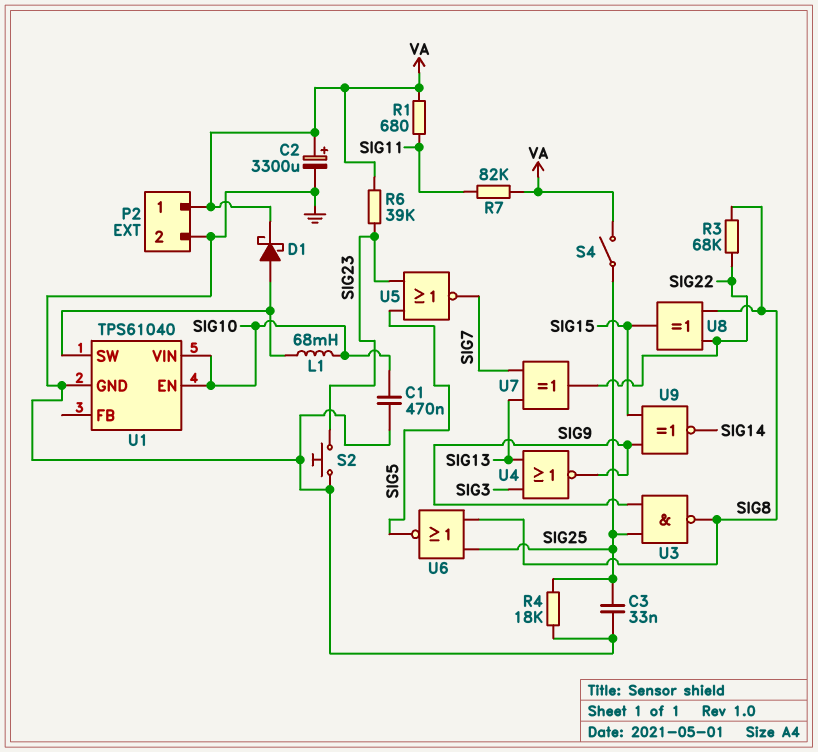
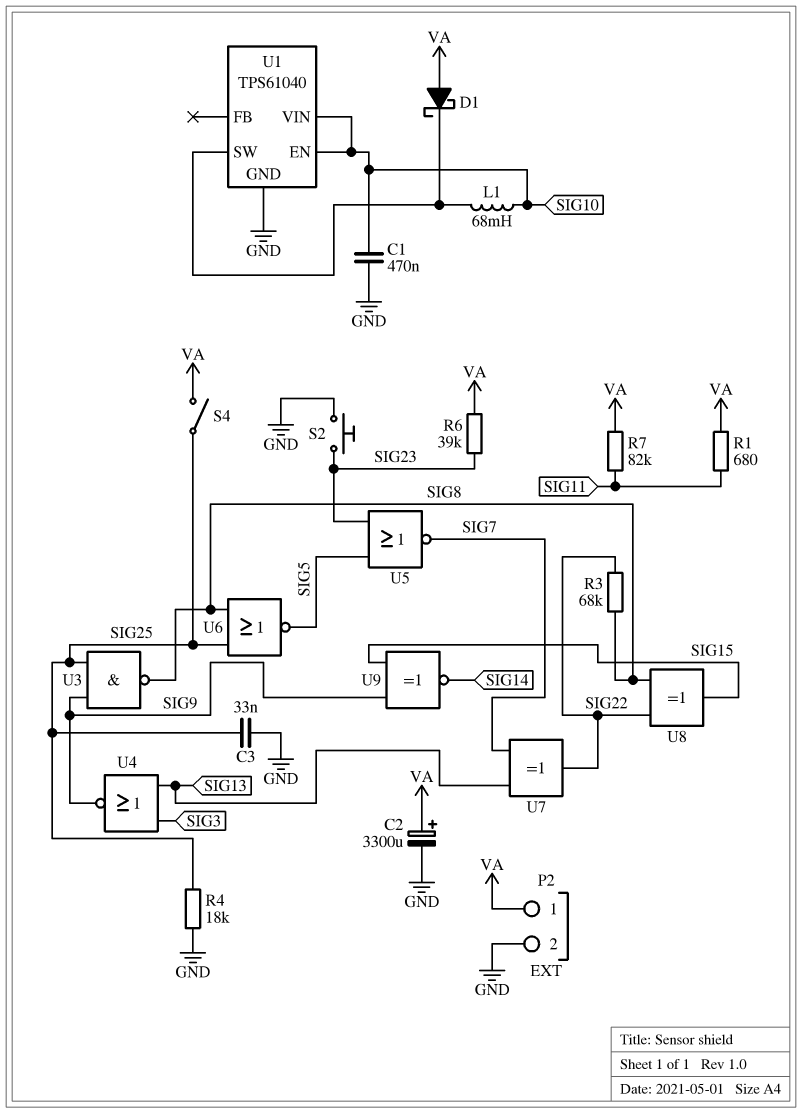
D1: schottky (A U1/SW, K VA) -> schottky (A VA, K U1/SW)

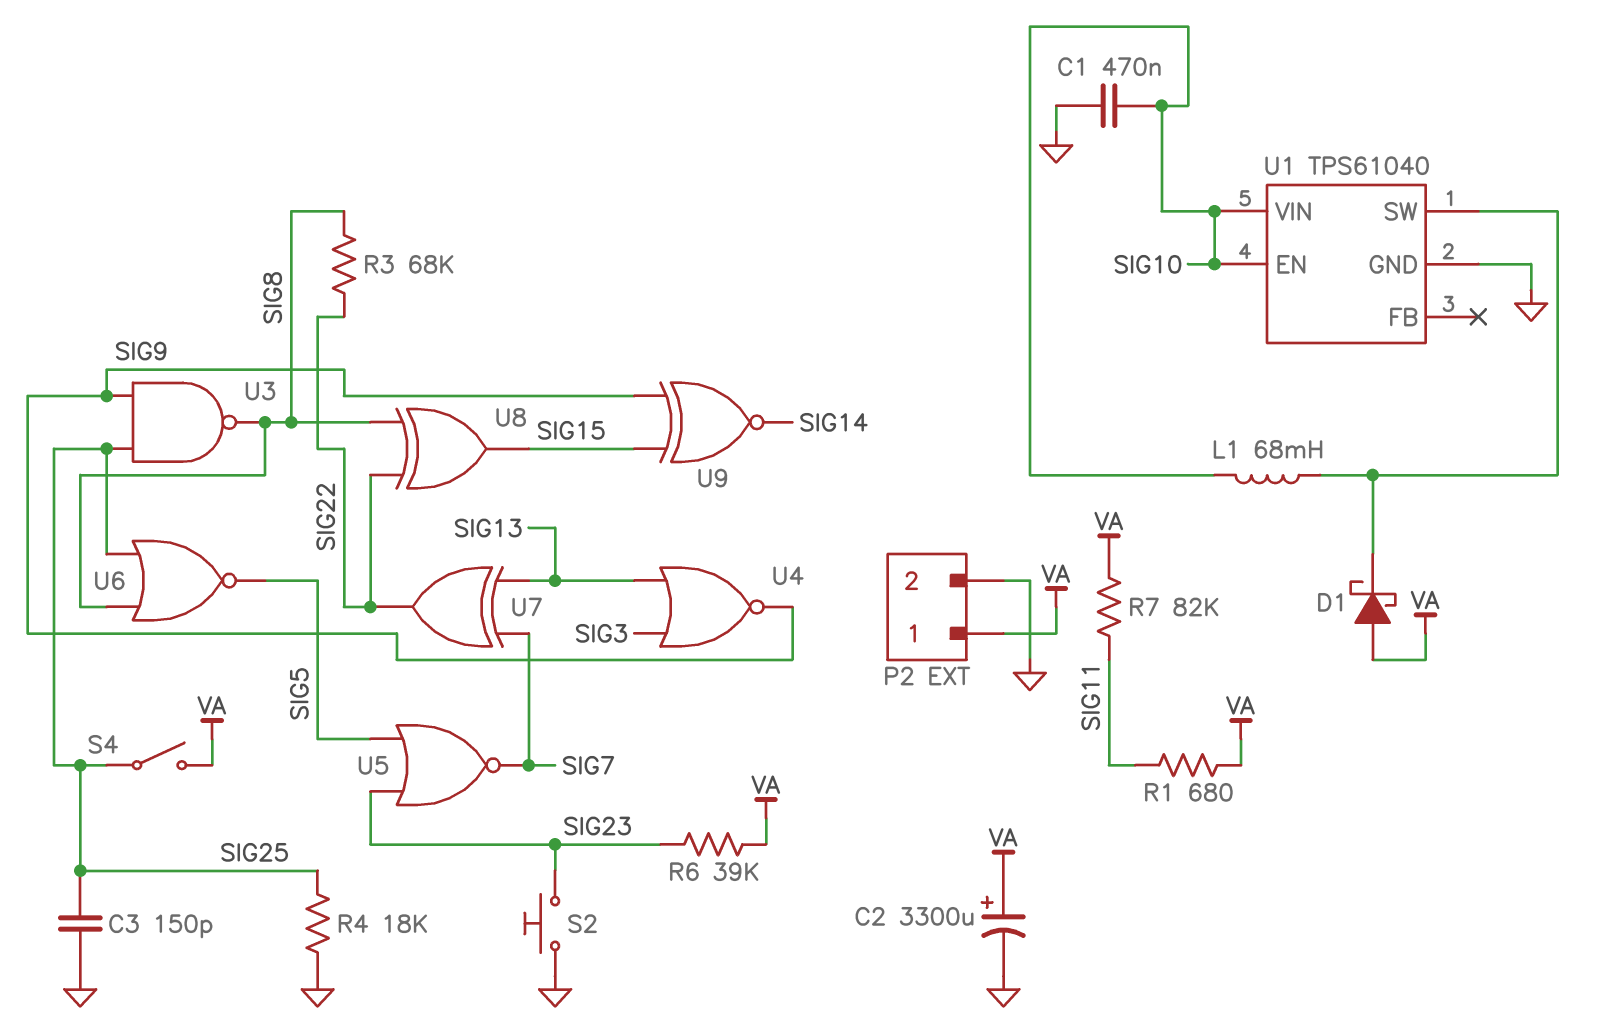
C3: 33nF (GND, SIG25) -> 150pF (GND, SIG25)

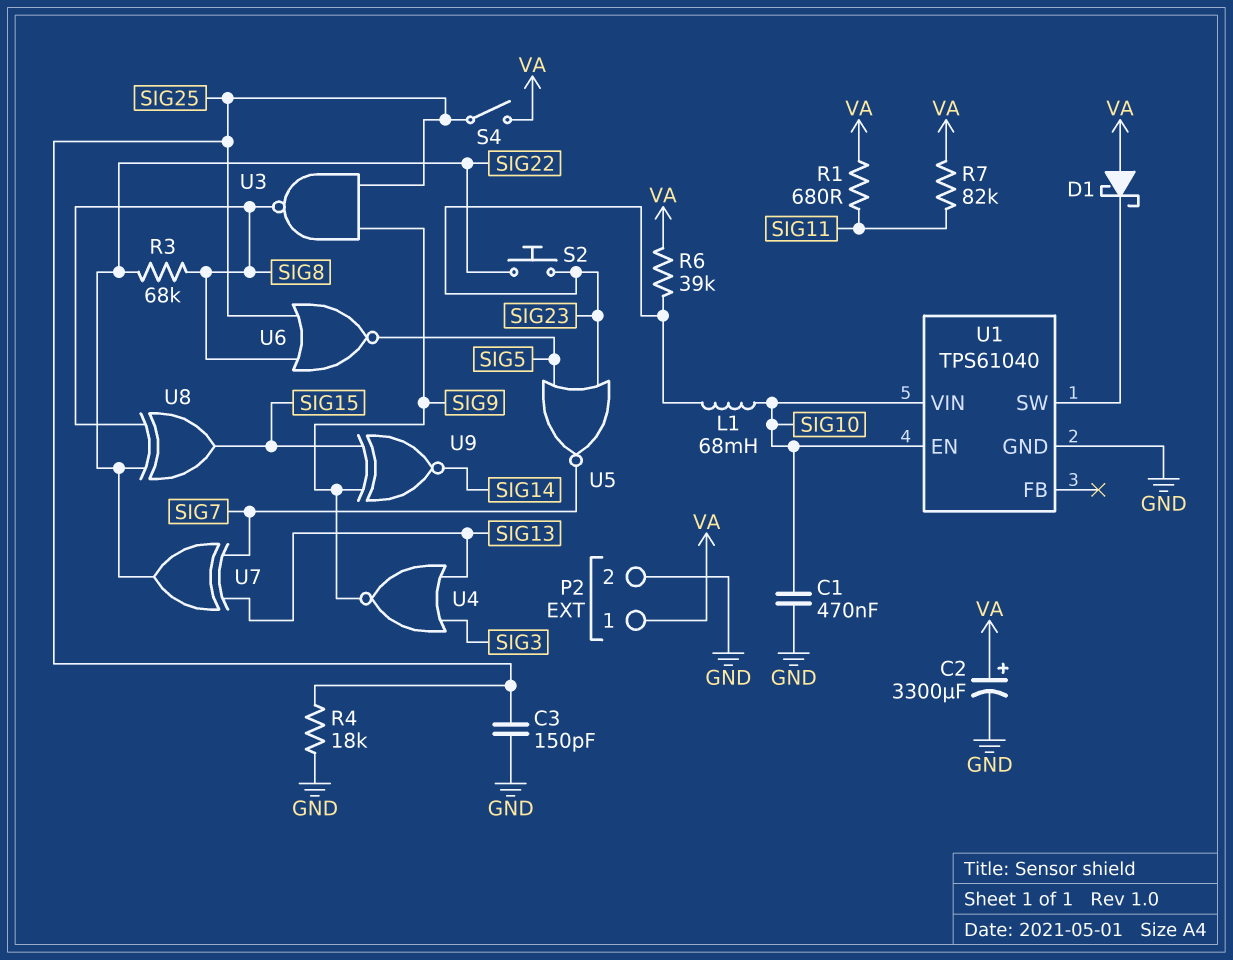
L1: 68mH (SIG10, U1/SW) -> 68mH (SIG10, SIG23)
S2: button (GND, SIG23) -> button (SIG22, SIG23)

